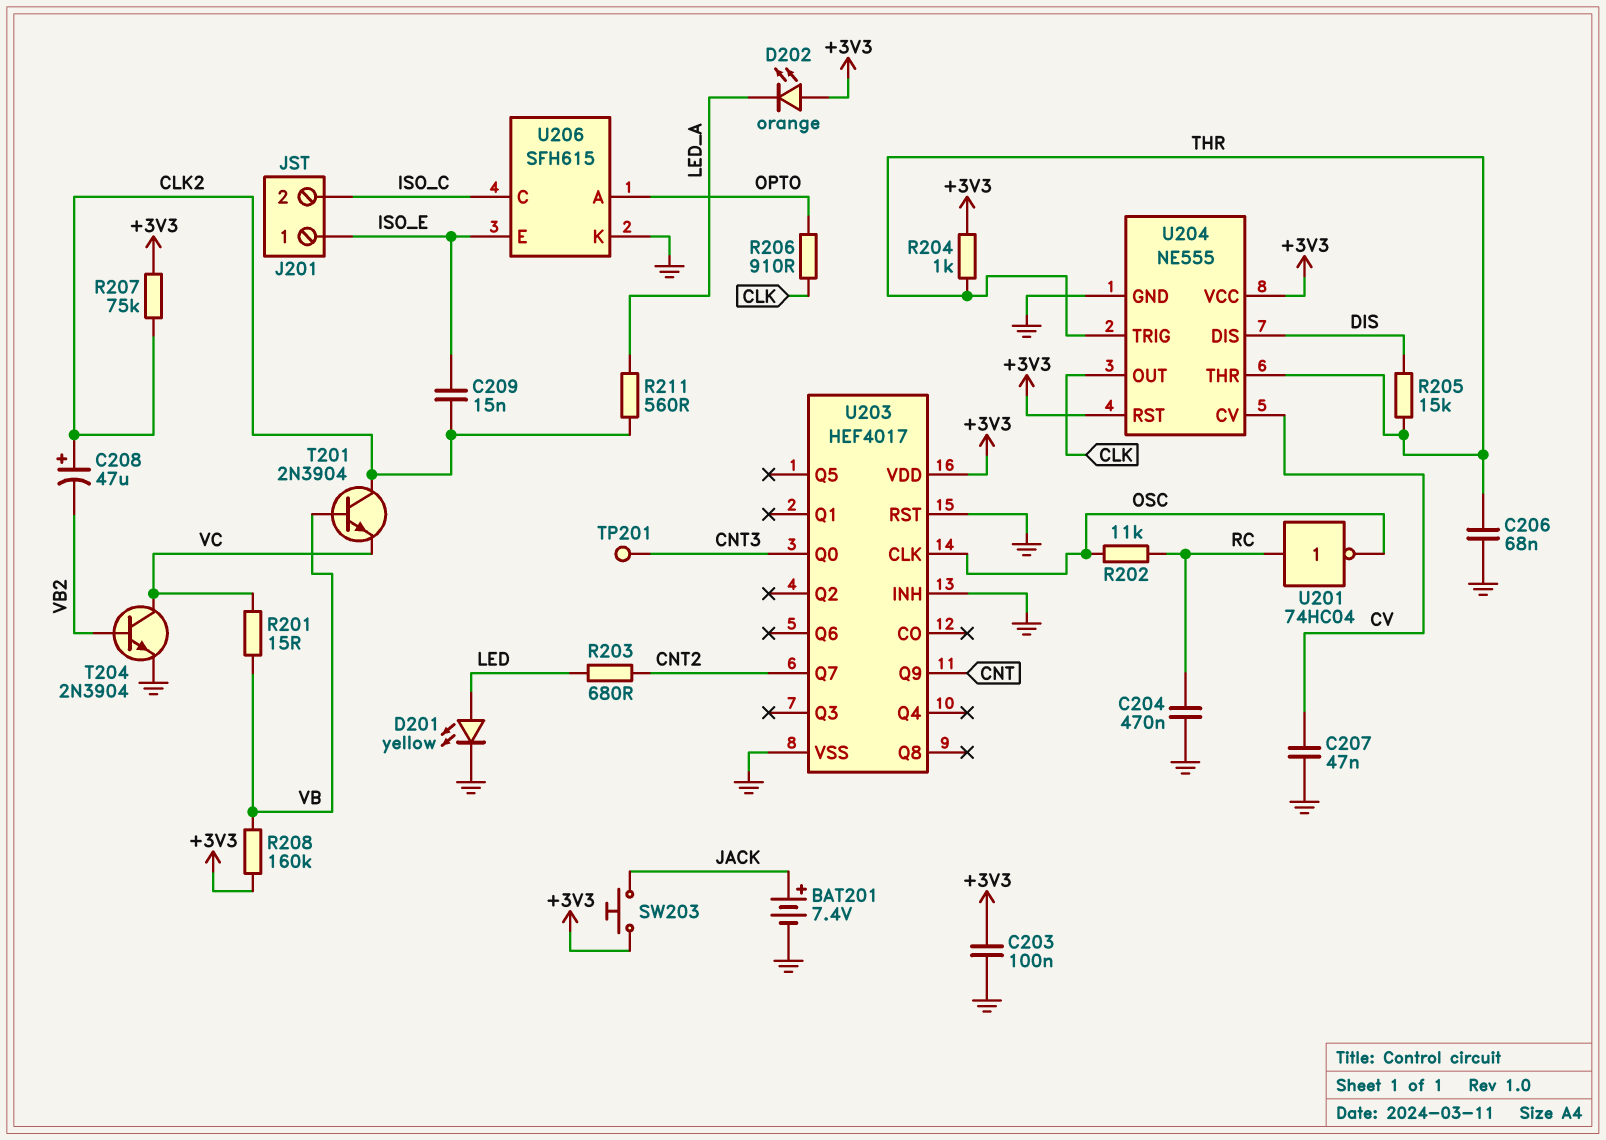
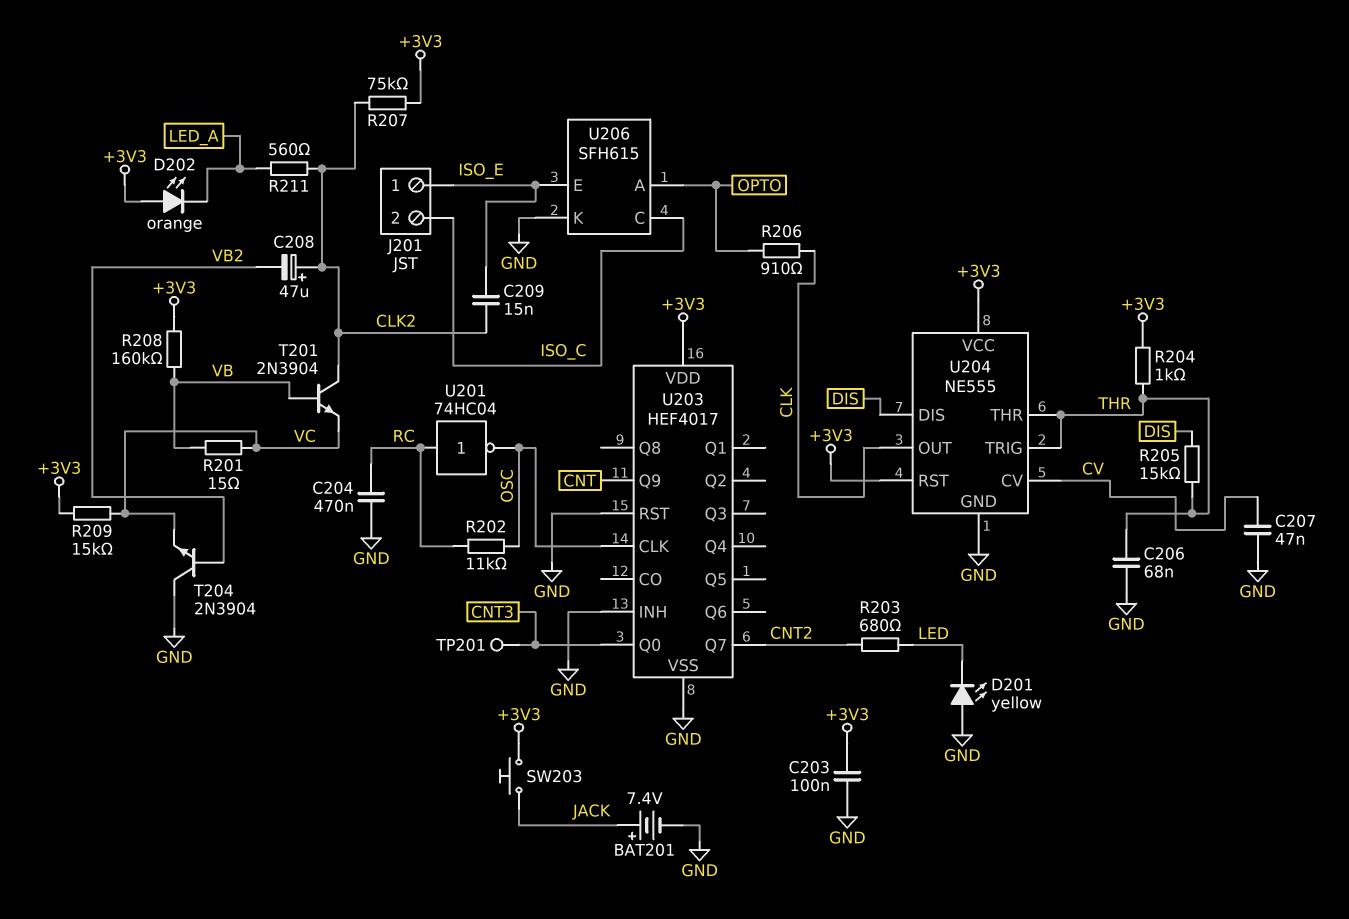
D201: LED yellow (A LED, K GND) -> LED yellow (A GND, K LED)
R209: none -> 15k (+3V3, VC)
T204: NPN 2N3904 (B VB2, C VC, E GND) -> NPN 2N3904 (B VB2, C GND, E VC)

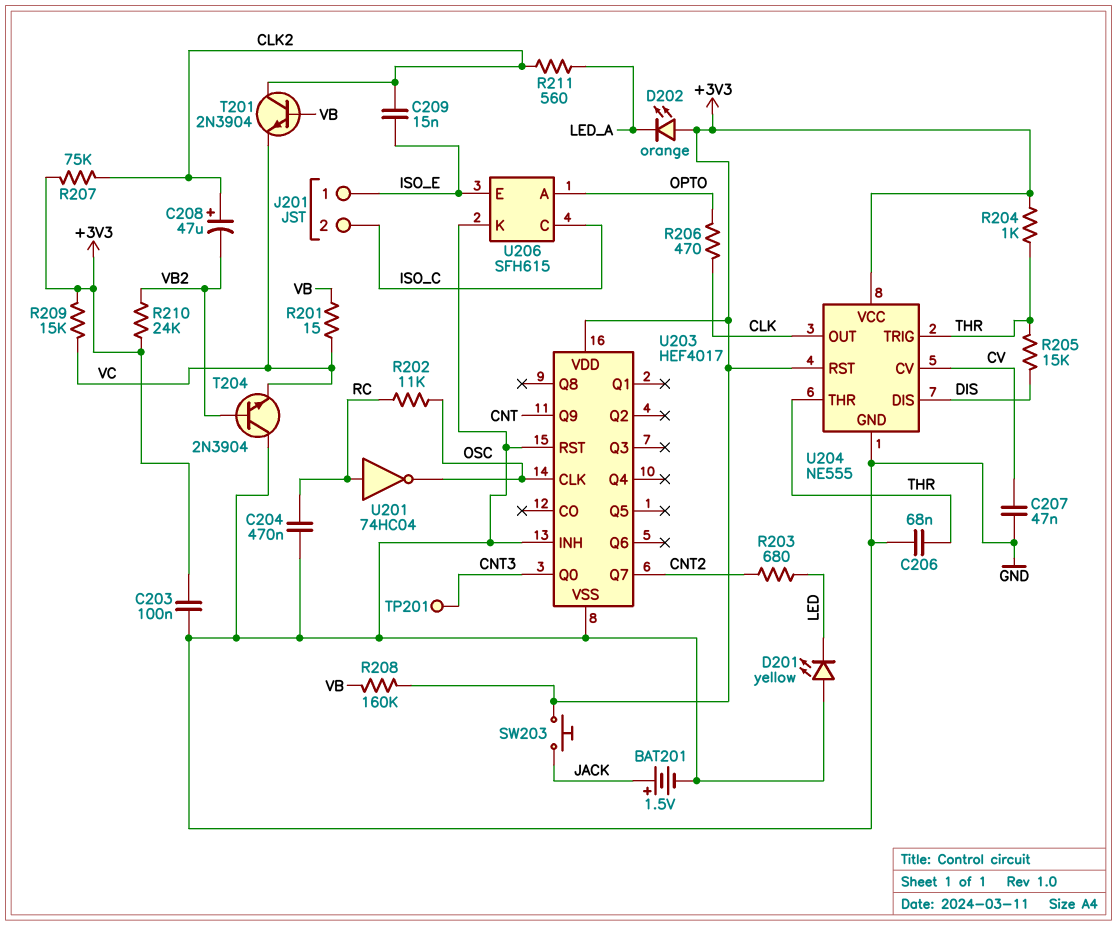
BAT201: 7.4V (plus JACK, minus GND) -> 1.5V (plus JACK, minus GND)
R206: 910 (CLK, OPTO) -> 470 (CLK, OPTO)
R210: none -> 24k (+3V3, VB2)

